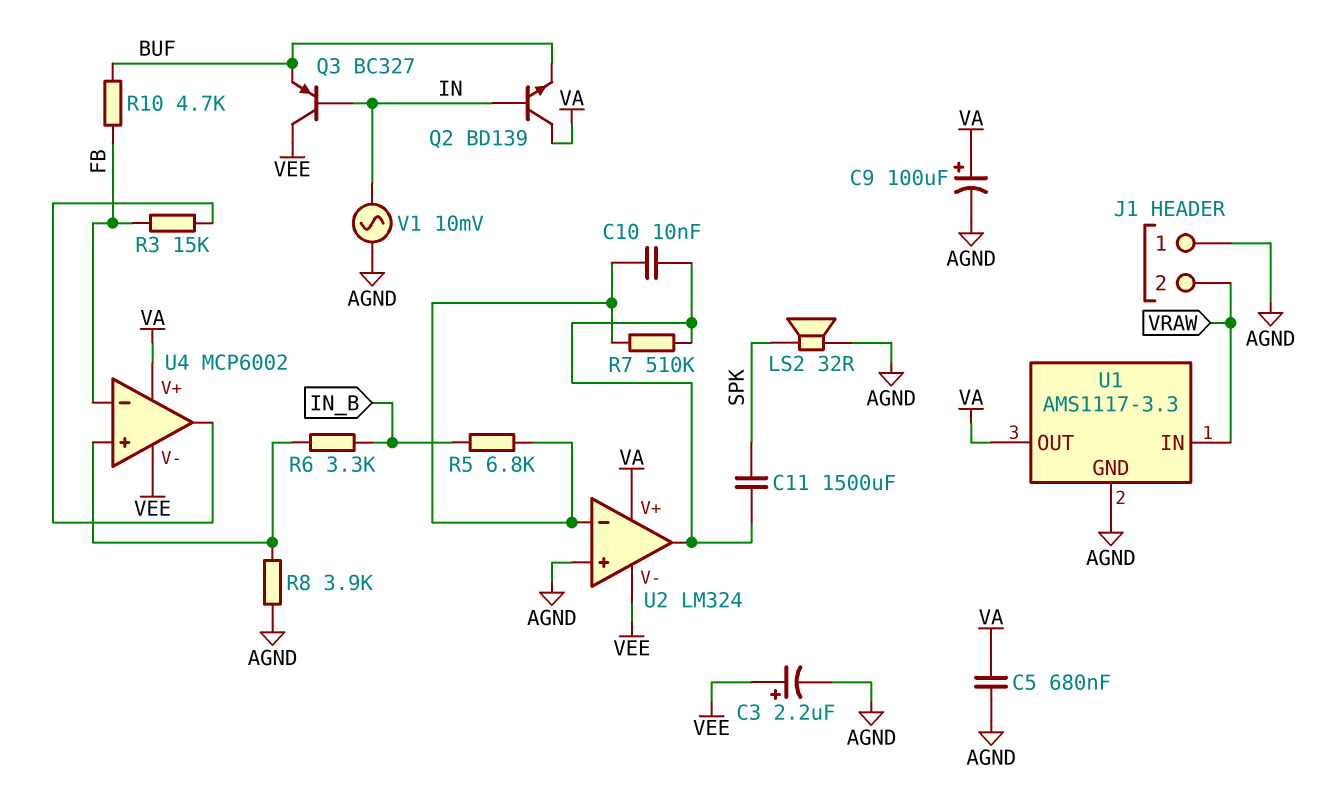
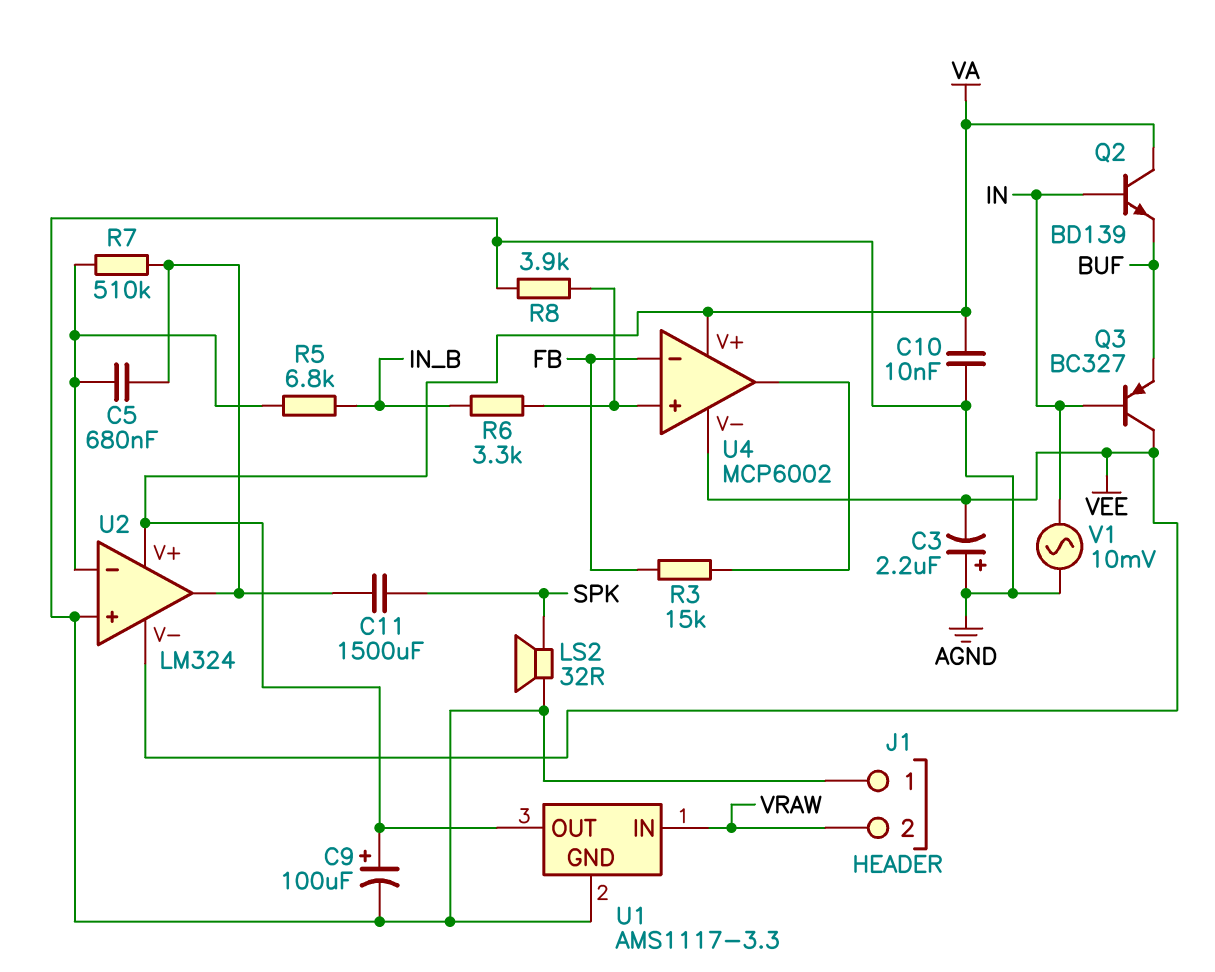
C3: 2.2uF (plus VEE, minus AGND) -> 2.2uF (plus AGND, minus VEE)
C5: 680nF (AGND, VA) -> 680nF (U2/in-, U2/out)
C10: 10nF (U2/in-, U2/out) -> 10nF (AGND, VA)
R10: 4.7k (BUF, FB) -> none

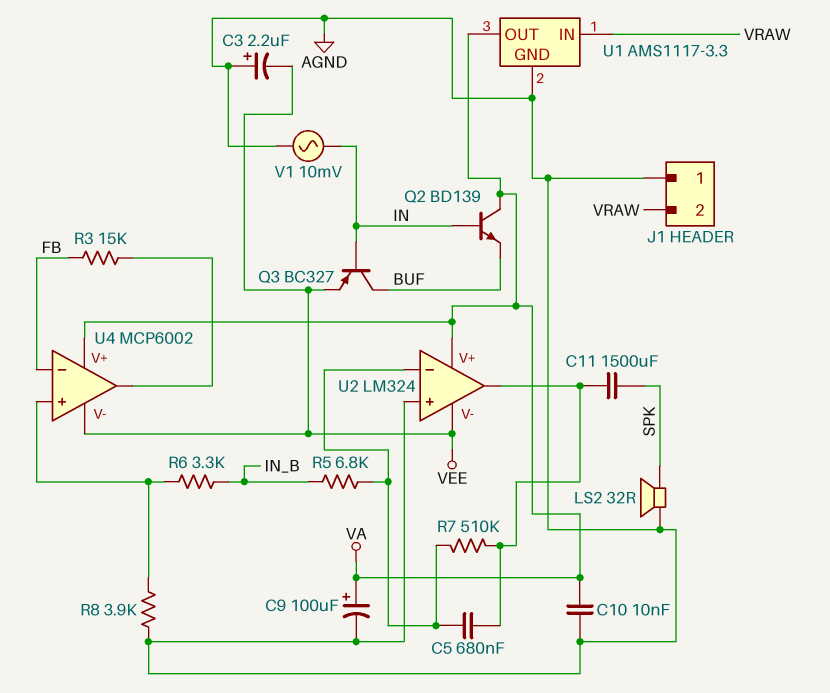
Q3: PNP BC327 (B IN, C VEE, E BUF) -> PNP BC327 (B IN, C BUF, E VEE)

